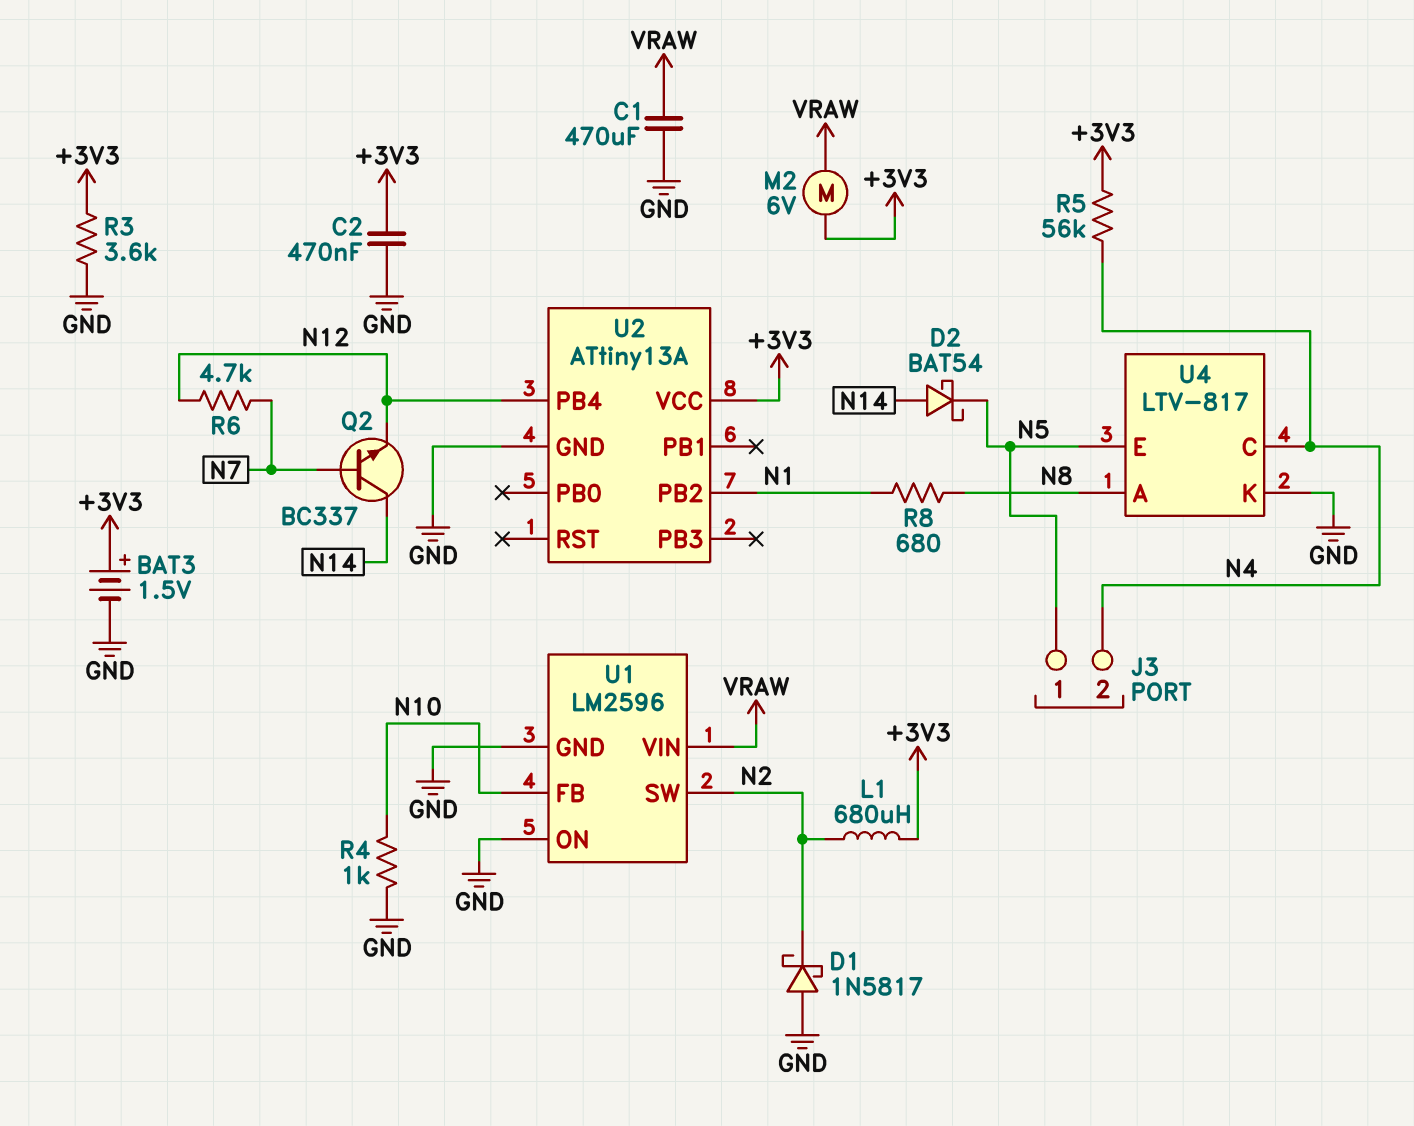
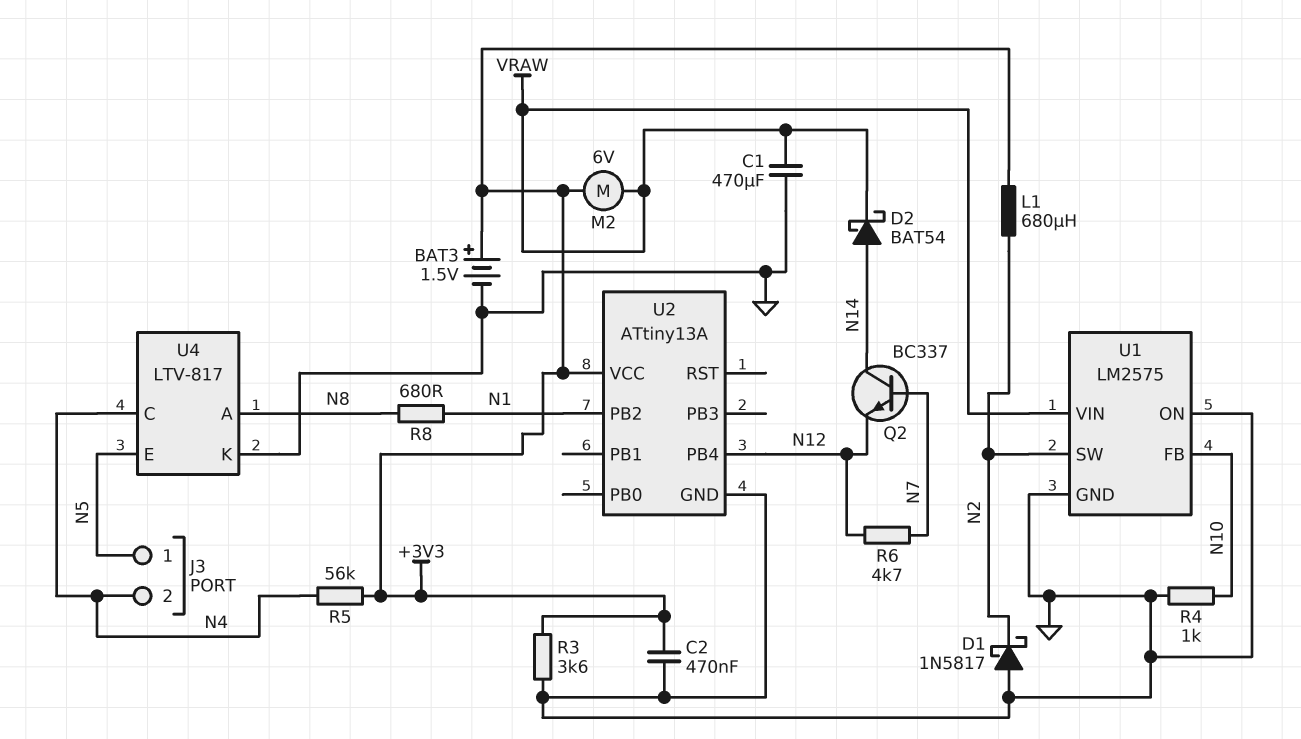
D2: schottky BAT54 (A N14, K N5) -> schottky BAT54 (A N14, K VRAW)
U1: LM2596 -> LM2575

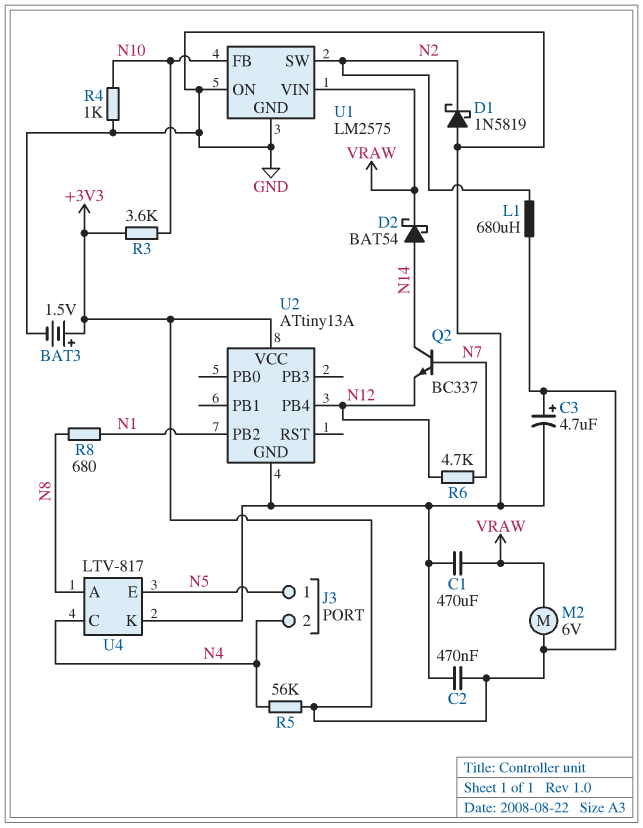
C3: none -> 4.7uF (plus +3V3, minus GND)
D1: schottky 1N5817 (A GND, K N2) -> schottky 1N5819 (A GND, K N2)
R3: 3.6k (+3V3, GND) -> 3.6k (+3V3, N10)

